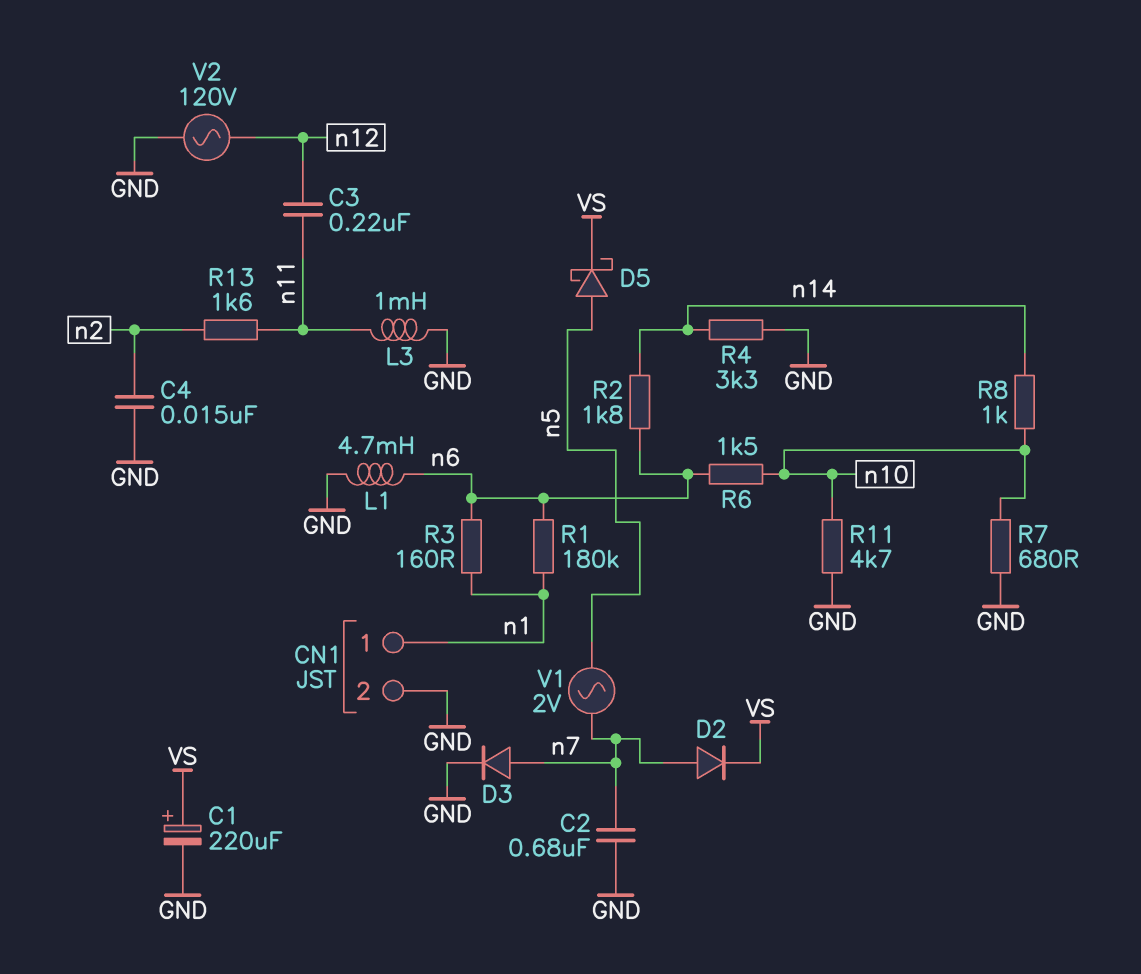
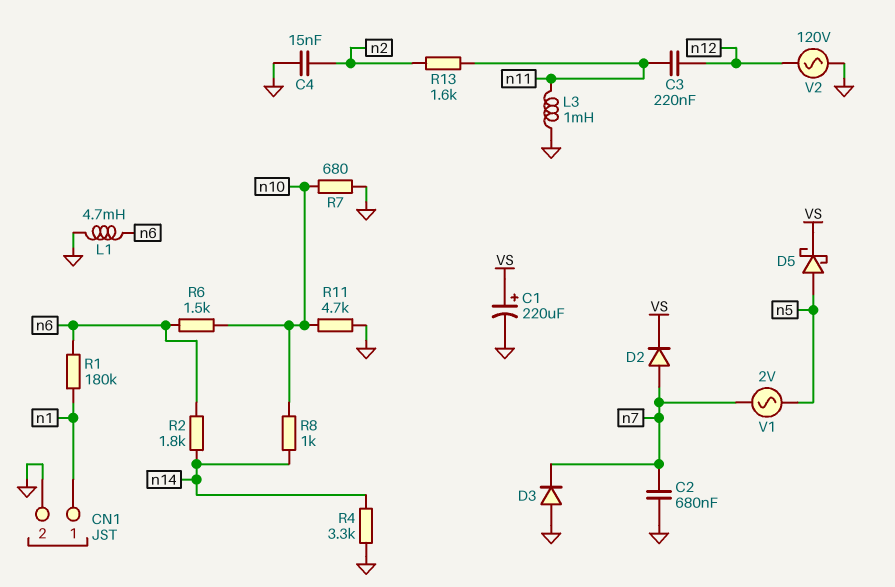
D3: diode (A n7, K GND) -> diode (A GND, K n7)
R3: 160 (n1, n6) -> none

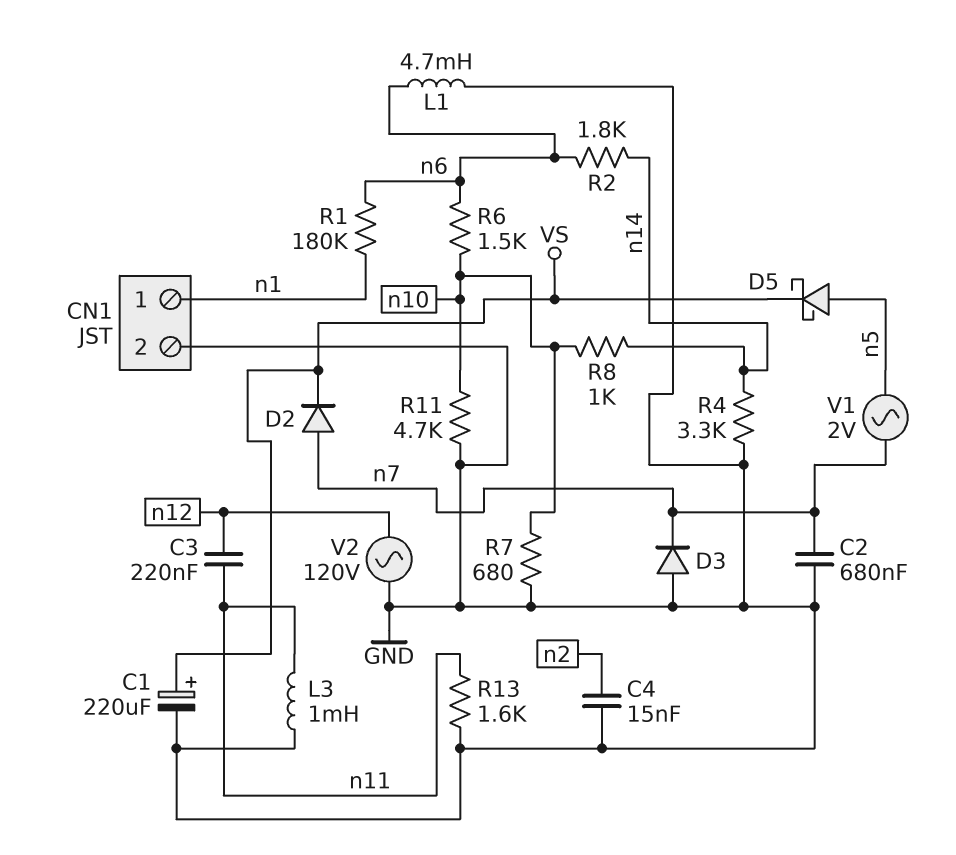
R13: 1.6k (n2, n11) -> 1.6k (GND, n11)

